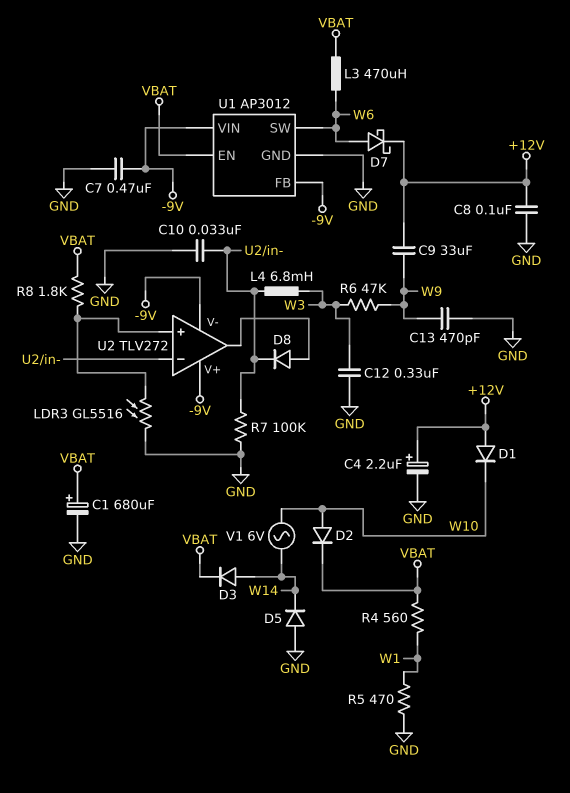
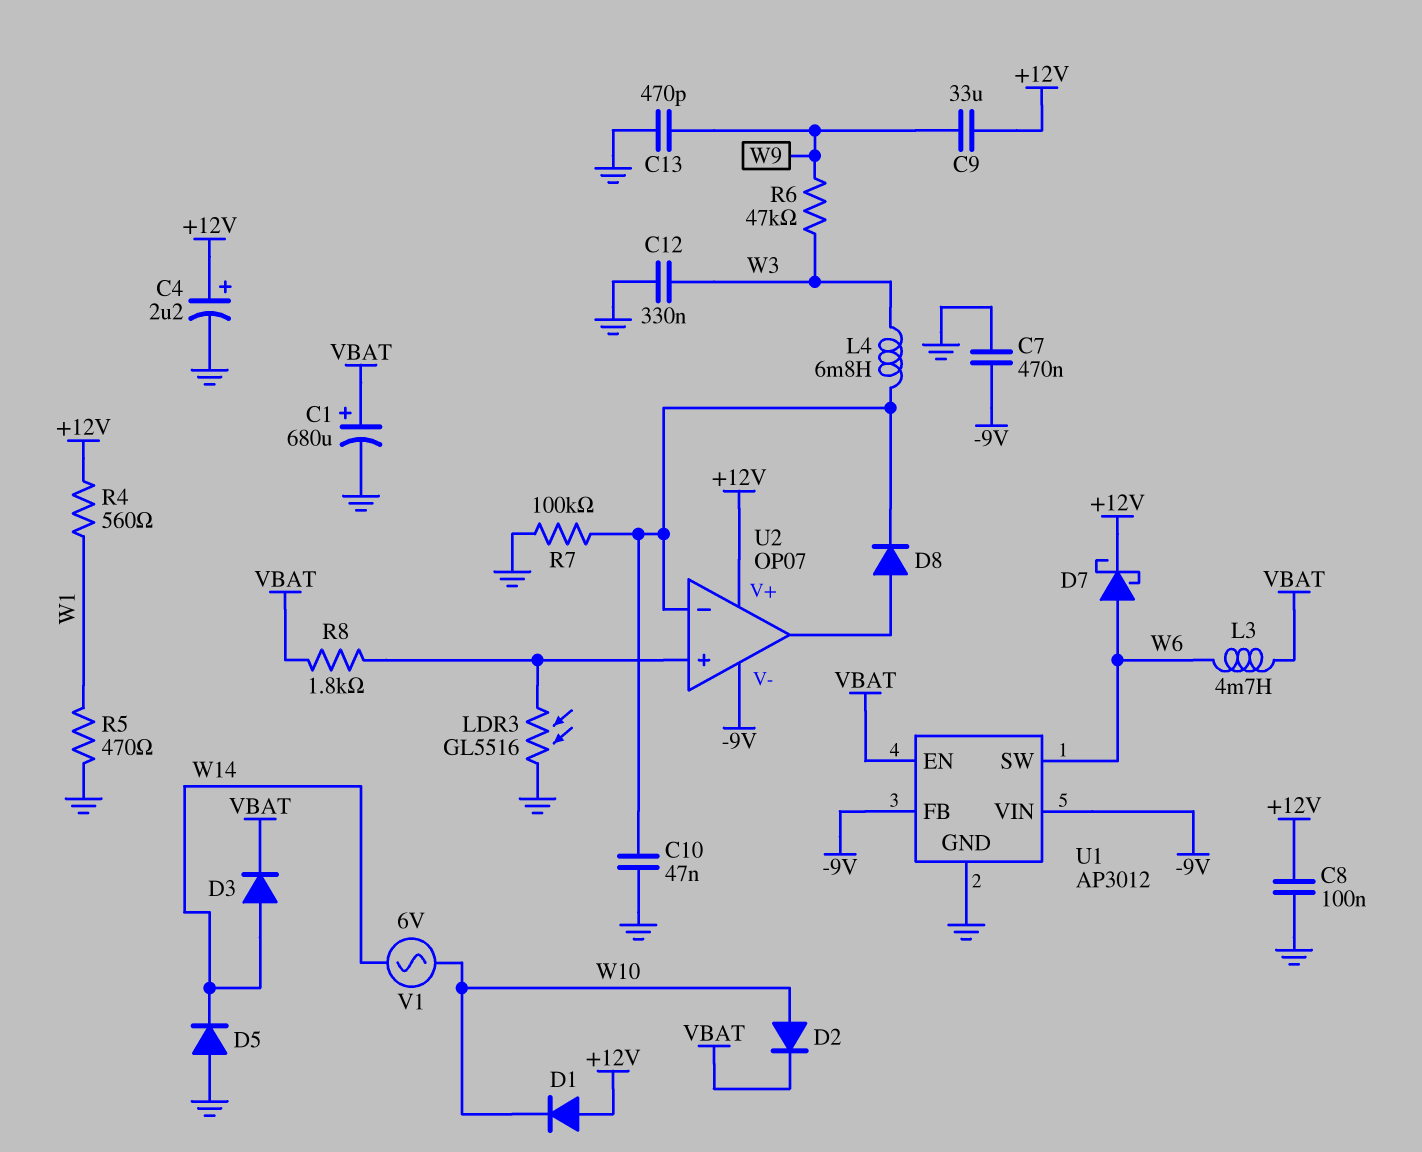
C10: 33nF (GND, U2/in-) -> 47nF (GND, U2/in-)
L3: 470uH (VBAT, W6) -> 4.7mH (VBAT, W6)
R4: 560 (VBAT, W1) -> 560 (+12V, W1)
U2: TLV272 -> OP07
U2 pin V+: -9V -> +12V

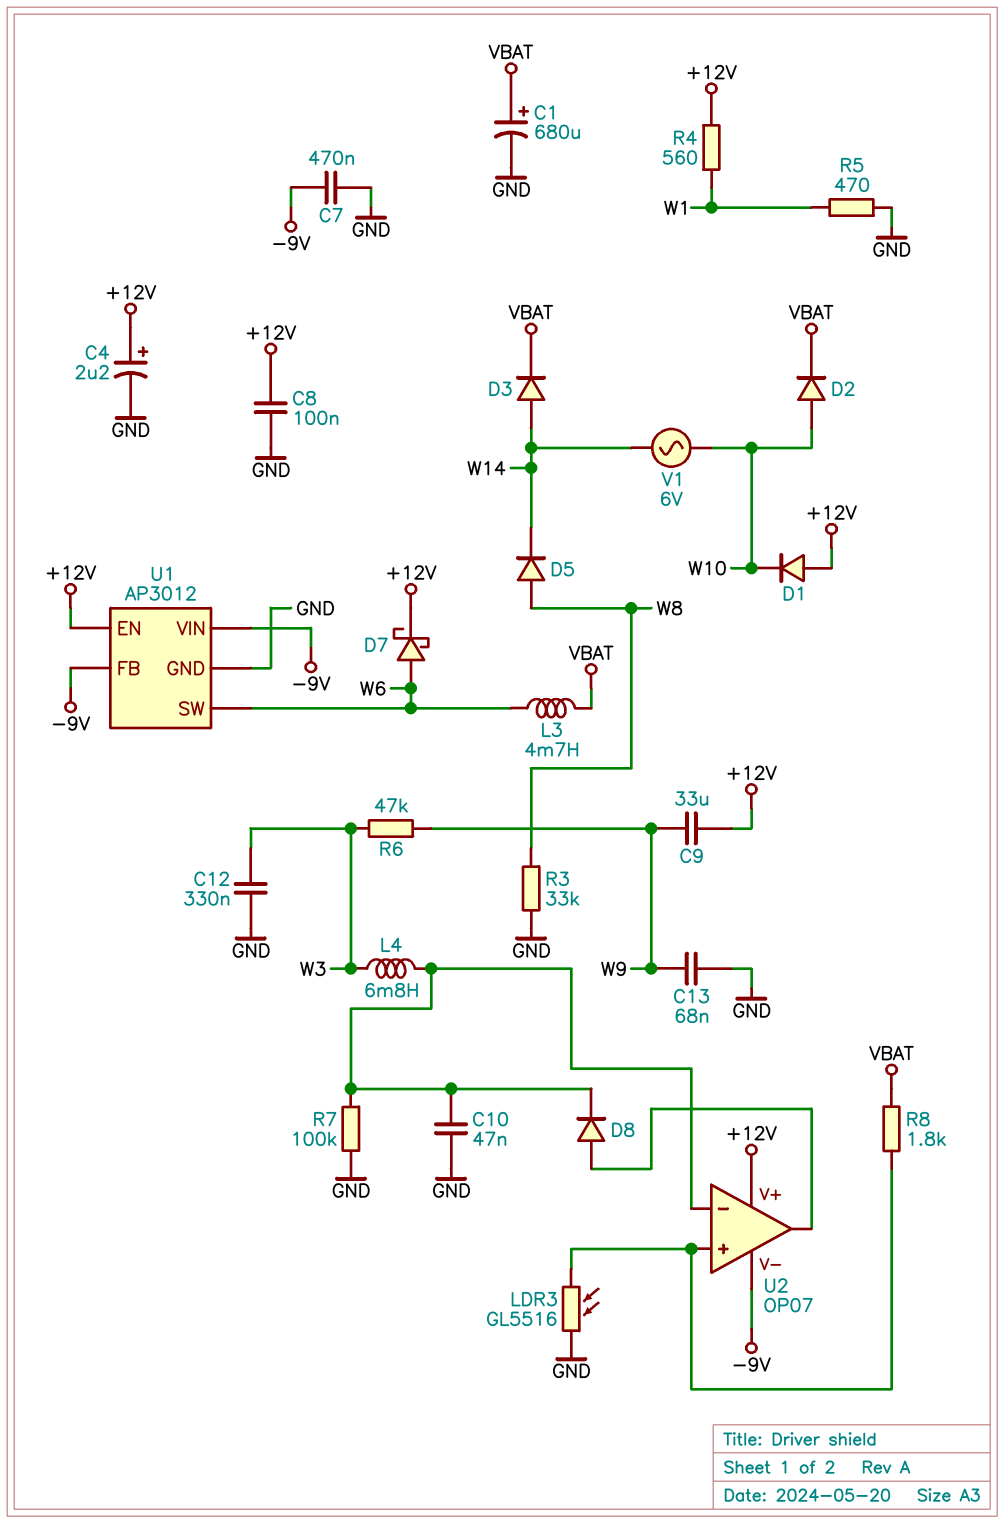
C13: 470pF (GND, W9) -> 68nF (GND, W9)
D5: diode (A GND, K W14) -> diode (A W8, K W14)
R3: none -> 33k (GND, W8)
U1 pin EN: VBAT -> +12V

